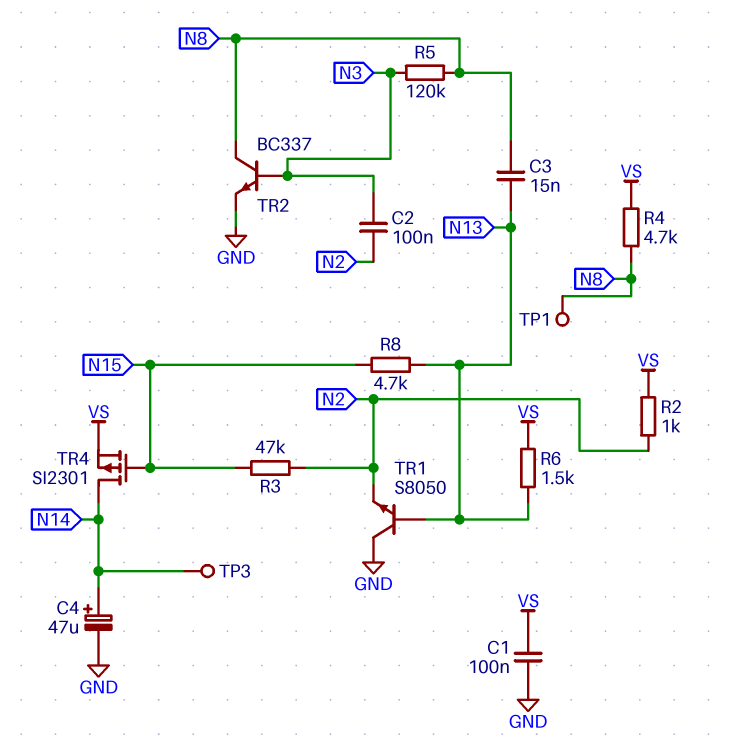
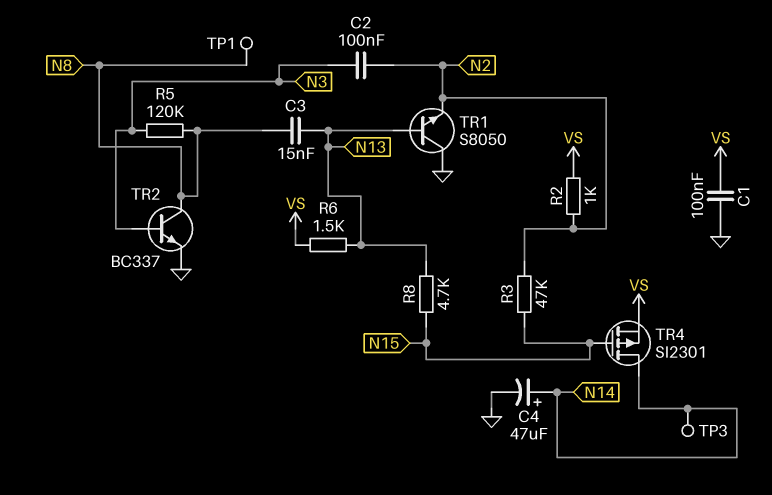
R4: 4.7k (N8, VS) -> none

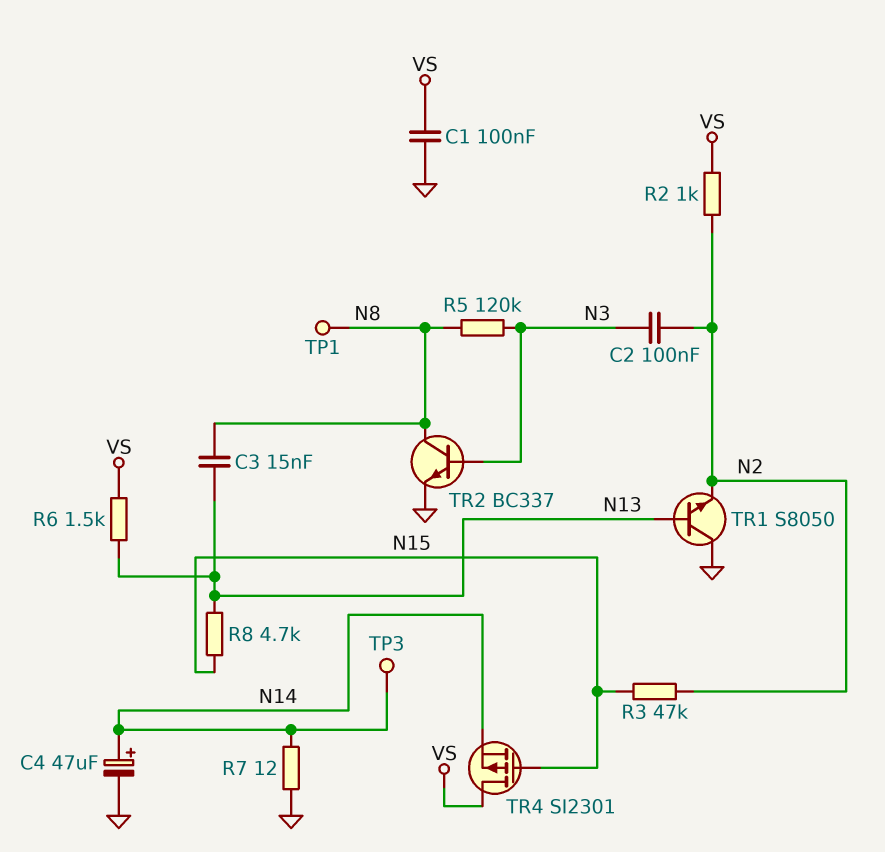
R7: none -> 12 (GND, N14)
TR4: PMOS SI2301 (G N15, D N14, S VS) -> PMOS SI2301 (G N15, D VS, S N14)

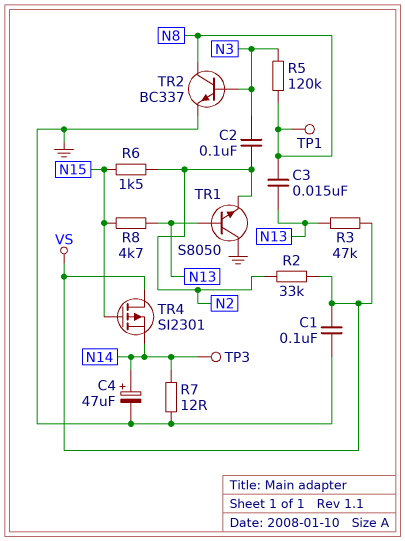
R2: 1k (N2, VS) -> 33k (N2, VS)
R3: 47k (N2, N15) -> 47k (N13, VS)
R6: 1.5k (N13, VS) -> 1.5k (N2, N15)

